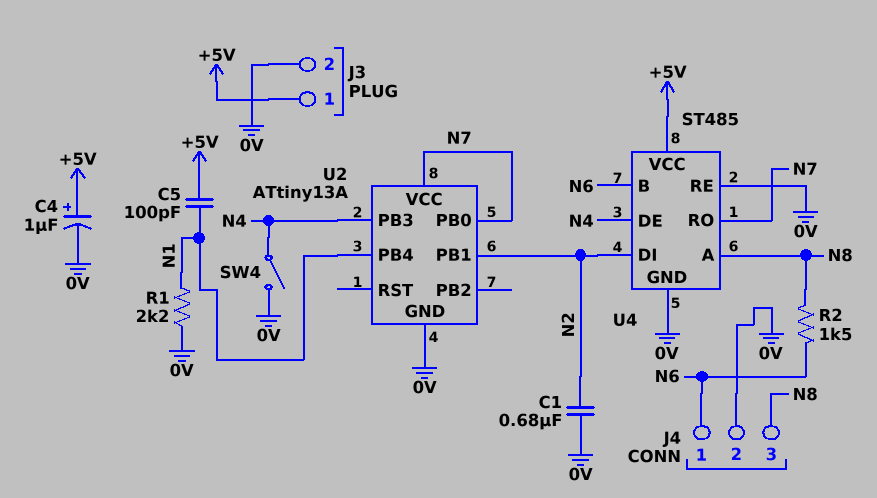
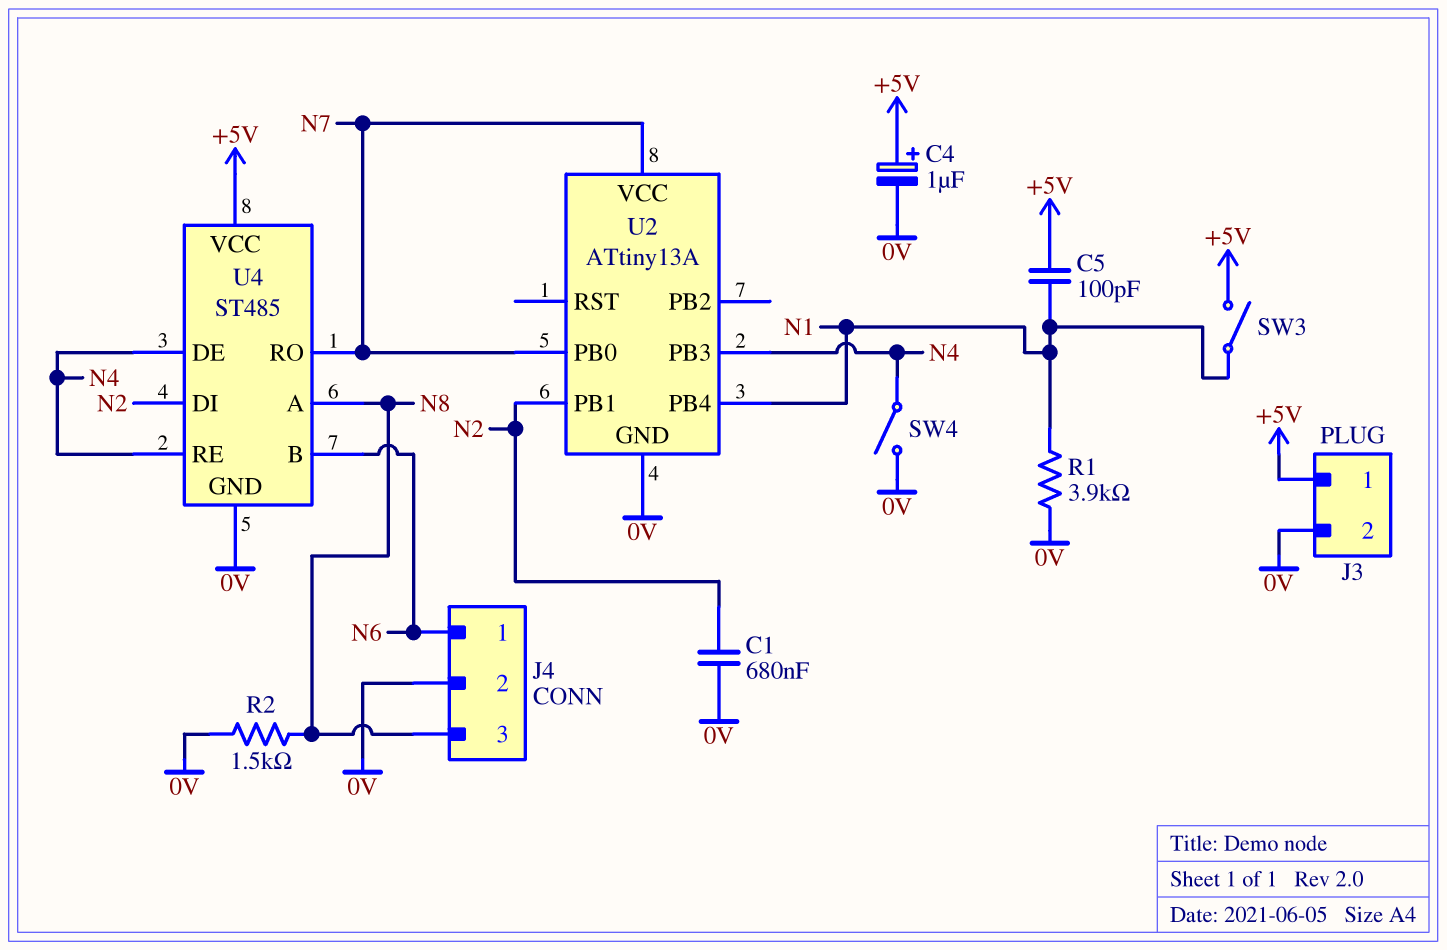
R1: 2.2k (0V, N1) -> 3.9k (0V, N1)
R2: 1.5k (N6, N8) -> 1.5k (0V, N8)
SW3: none -> switch (+5V, N1)
U4 pin RE: 0V -> N4

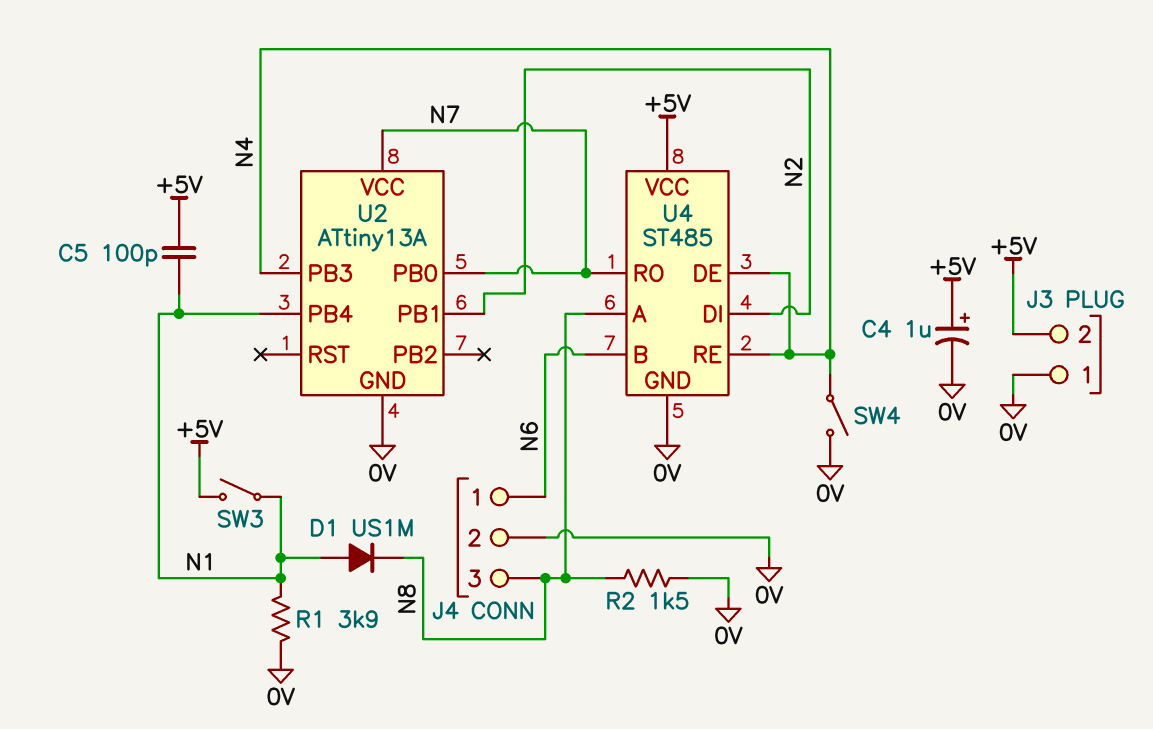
C1: 680nF (0V, N2) -> none
D1: none -> diode US1M (A N1, K N8)
J3 pin 1: +5V -> 0V
J3 pin 2: 0V -> +5V

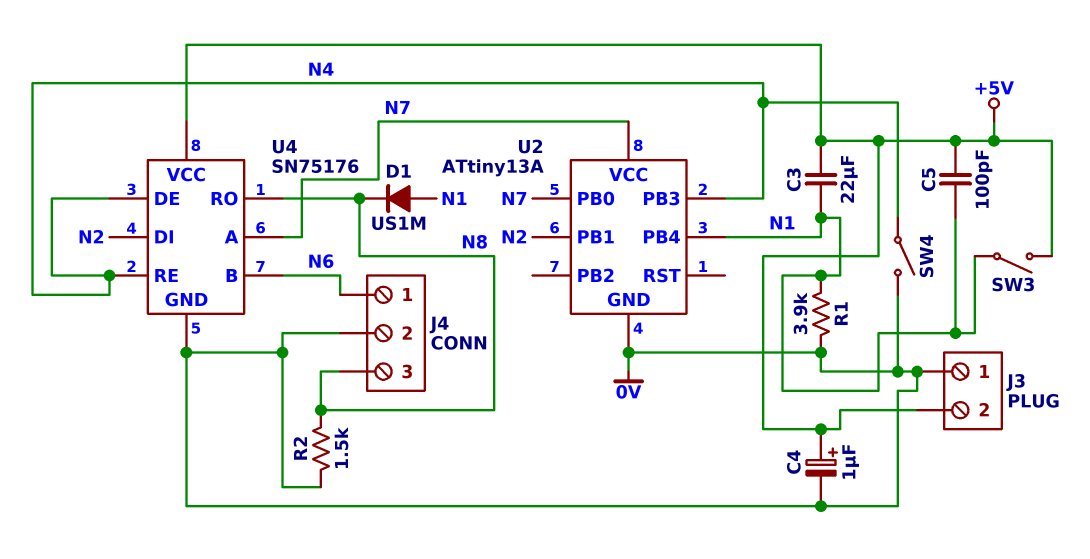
C3: none -> 22uF (+5V, N1)
U4: ST485 -> SN75176
U4 pin A: N8 -> N7
U4 pin RO: N7 -> N8

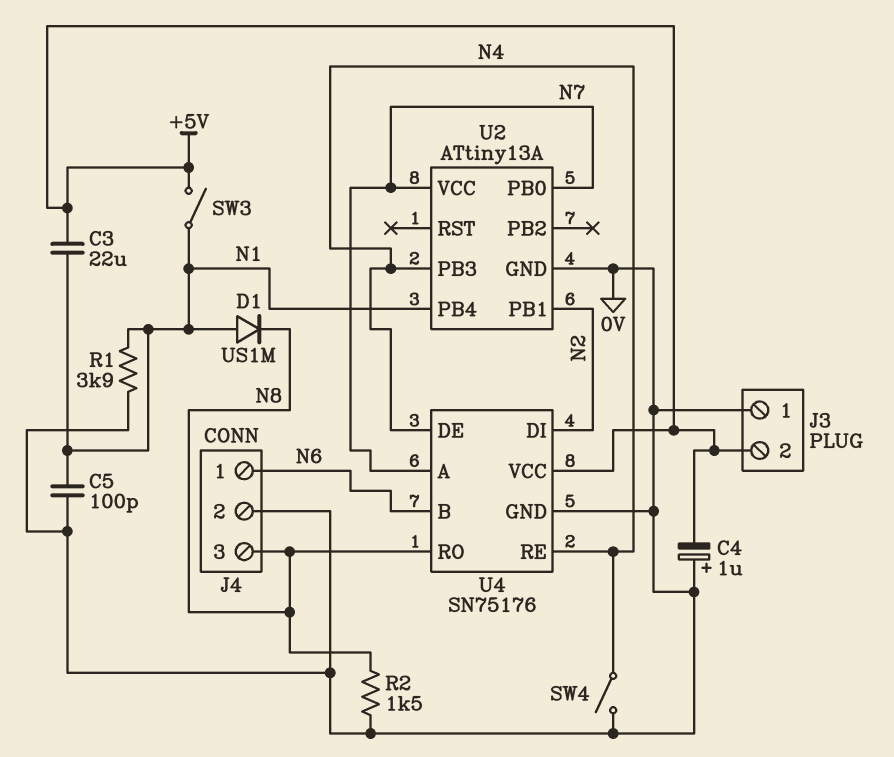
C4: 1uF (plus +5V, minus 0V) -> 1uF (plus 0V, minus +5V)
C5: 100pF (+5V, N1) -> 100pF (0V, N1)

